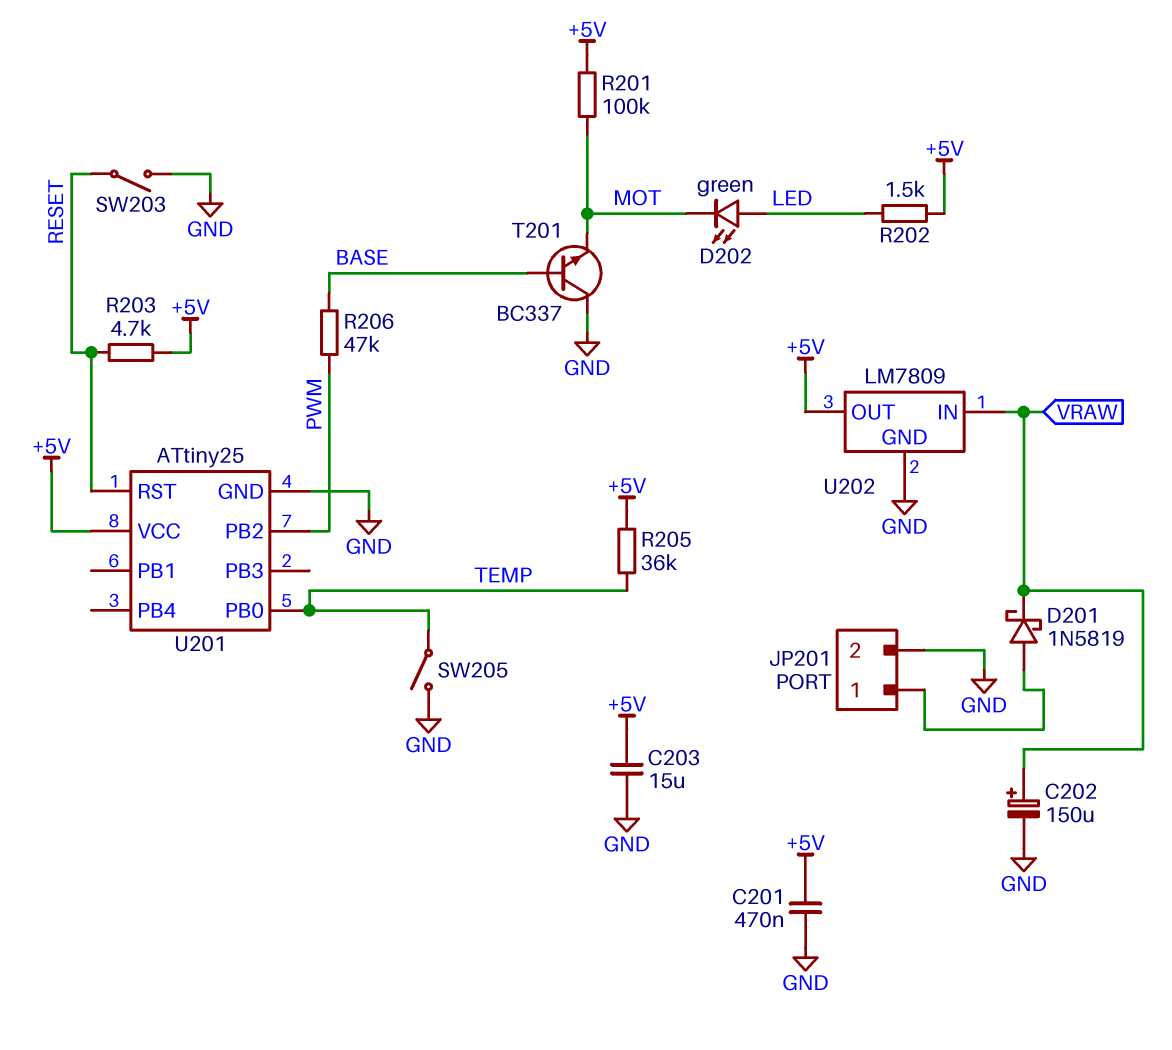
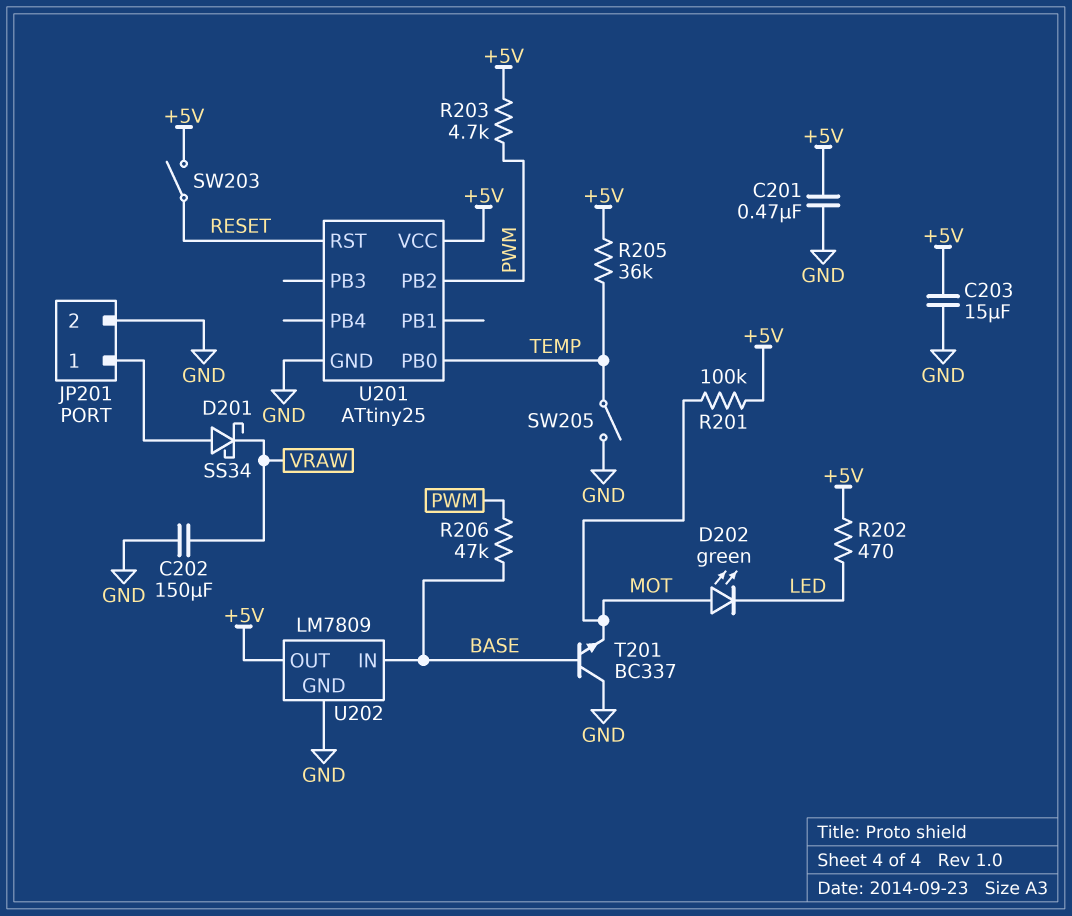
C202: 150uF (plus VRAW, minus GND) -> 150uF (GND, VRAW)
D201: schottky 1N5819 (A JP201/1, K VRAW) -> schottky SS34 (A JP201/1, K VRAW)
D202: LED green (A LED, K MOT) -> LED green (A MOT, K LED)
R202: 1.5k (+5V, LED) -> 470 (+5V, LED)
R203: 4.7k (+5V, RESET) -> 4.7k (+5V, PWM)
SW203: switch (GND, RESET) -> switch (+5V, RESET)
U202 pin IN: VRAW -> BASE

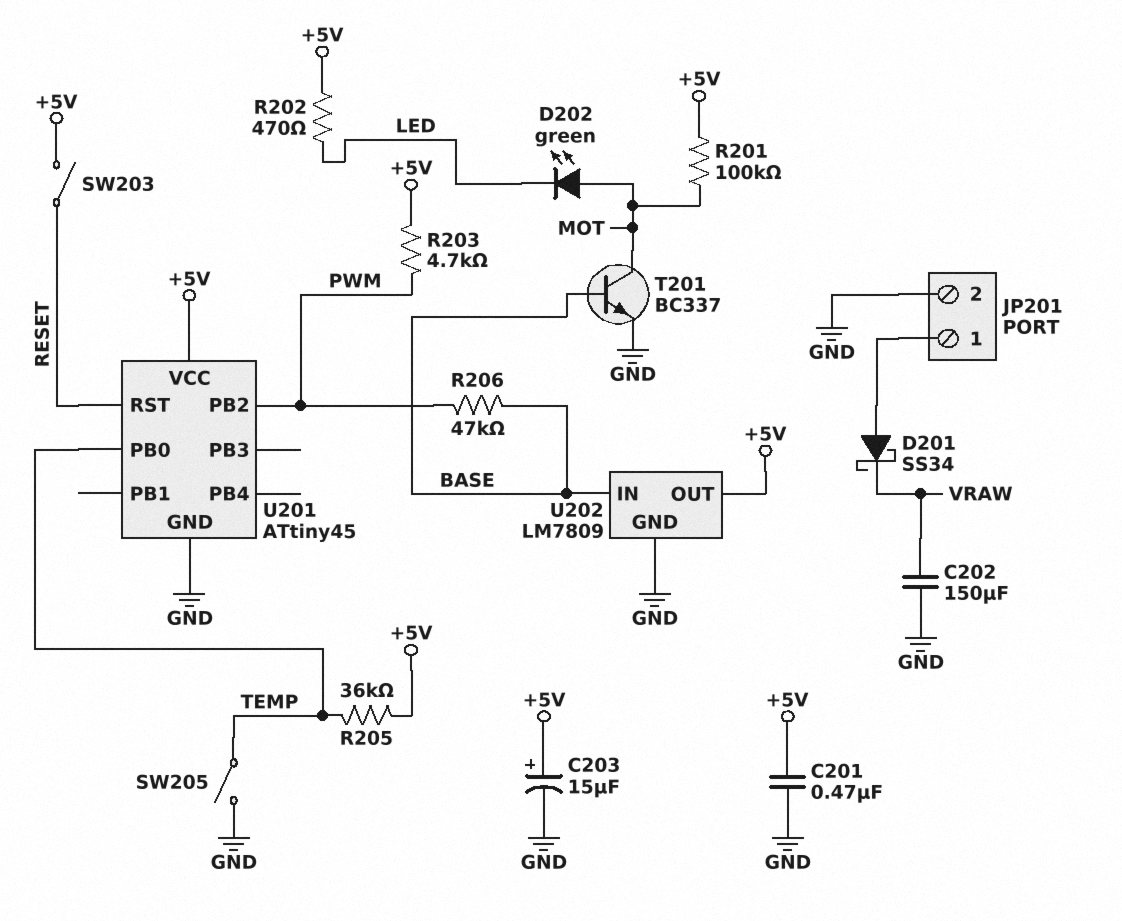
C203: 15uF (+5V, GND) -> 15uF (plus +5V, minus GND)
T201: NPN BC337 (B BASE, C GND, E MOT) -> NPN BC337 (B BASE, C MOT, E GND)
U201: ATtiny25 -> ATtiny45

